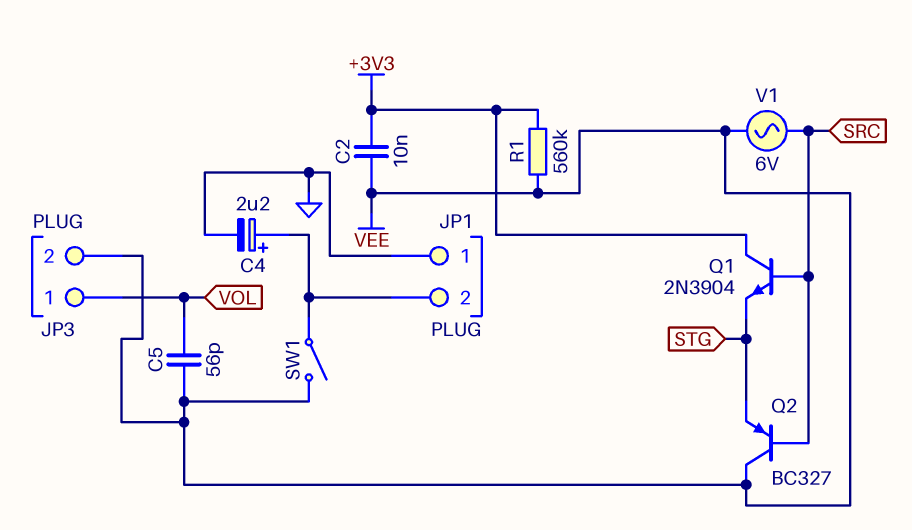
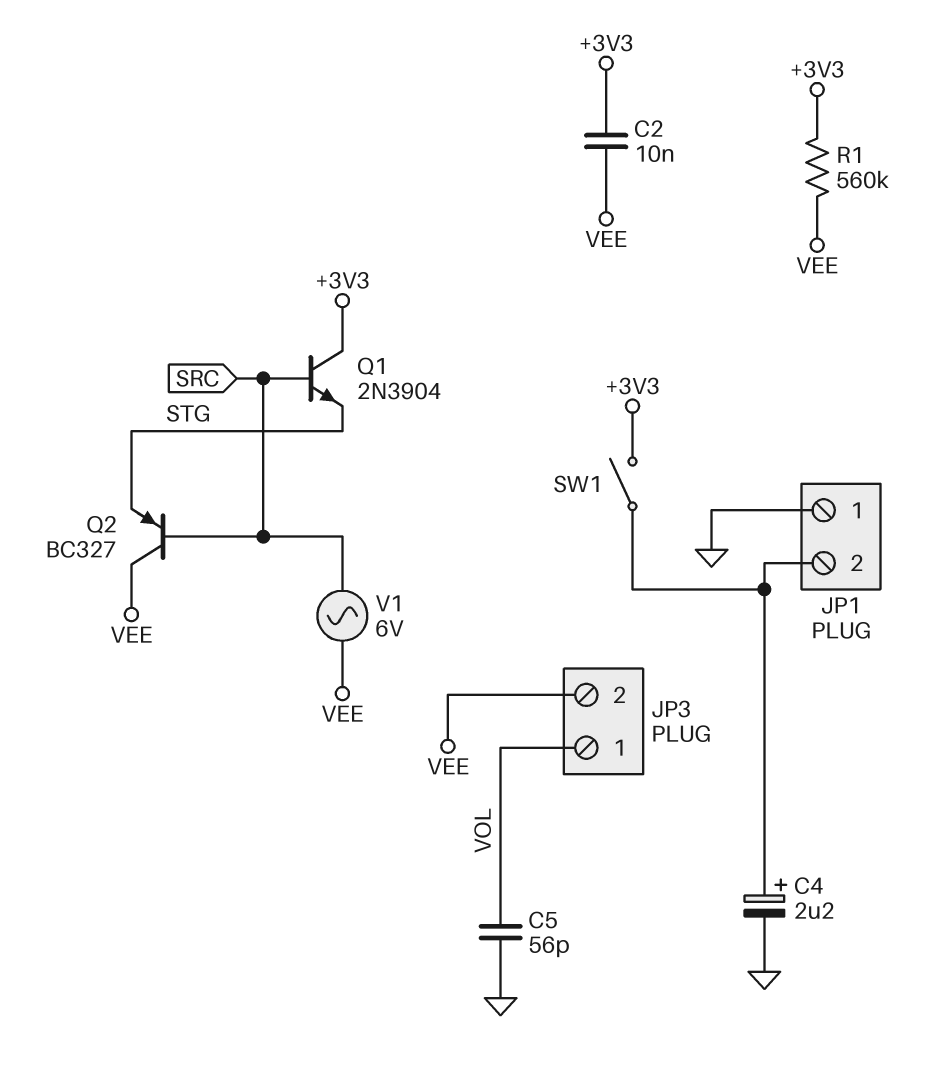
C5: 56pF (VEE, VOL) -> 56pF (GND, VOL)
SW1: switch (JP1/2, VEE) -> switch (+3V3, JP1/2)

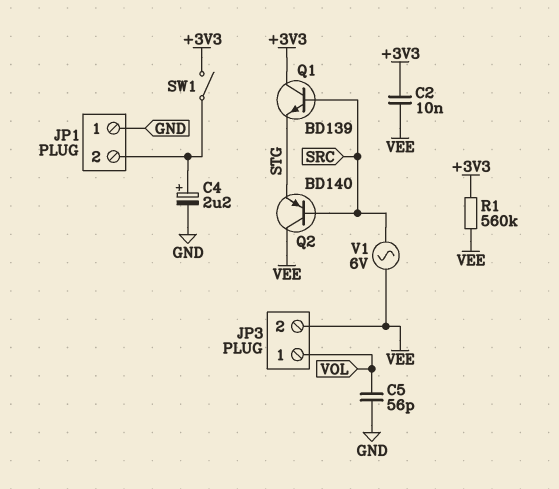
Q1: NPN 2N3904 (B SRC, C +3V3, E STG) -> NPN BD139 (B SRC, C +3V3, E STG)
Q2: PNP BC327 (B SRC, C VEE, E STG) -> PNP BD140 (B SRC, C VEE, E STG)

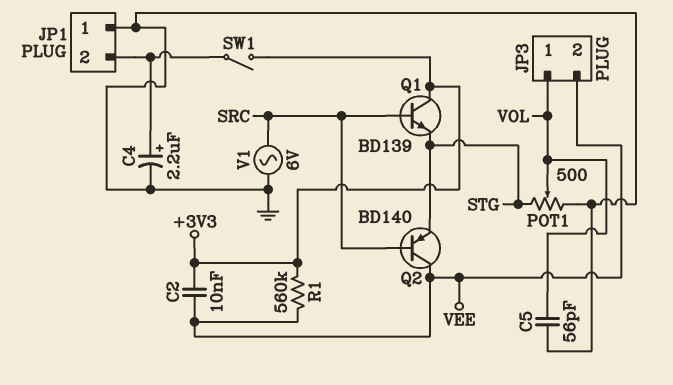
POT1: none -> 500 (GND, STG, wiper VOL)
V1: AC 6V (SRC, VEE) -> AC 6V (GND, SRC)

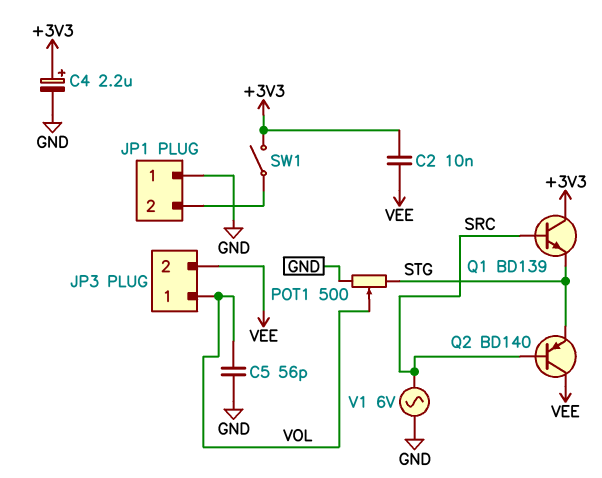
C4: 2.2uF (plus JP1/2, minus GND) -> 2.2uF (plus +3V3, minus GND)
R1: 560k (+3V3, VEE) -> none

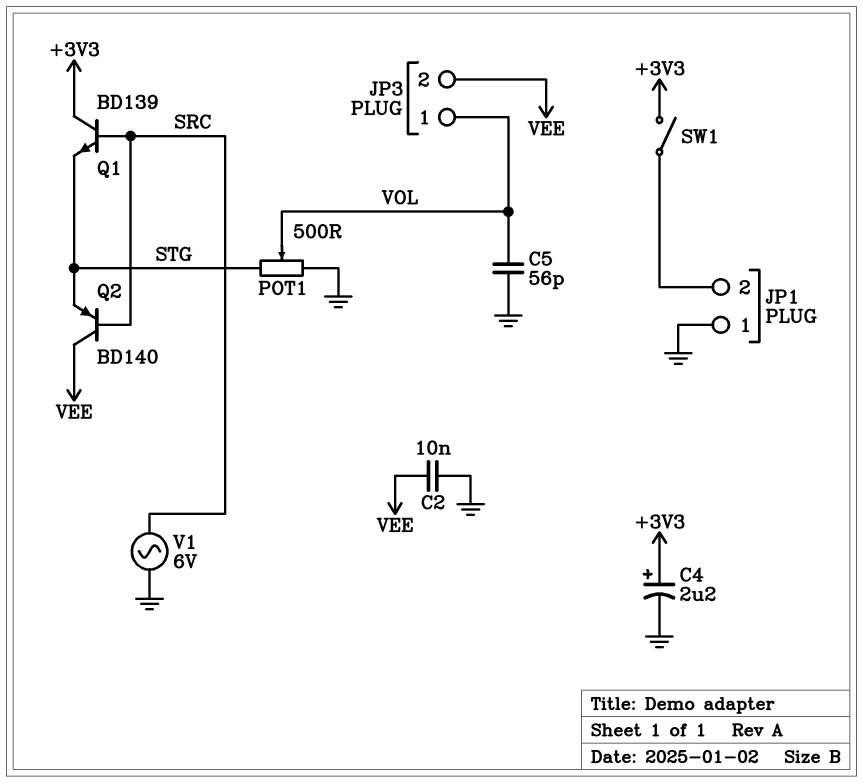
C2: 10nF (+3V3, VEE) -> 10nF (GND, VEE)

